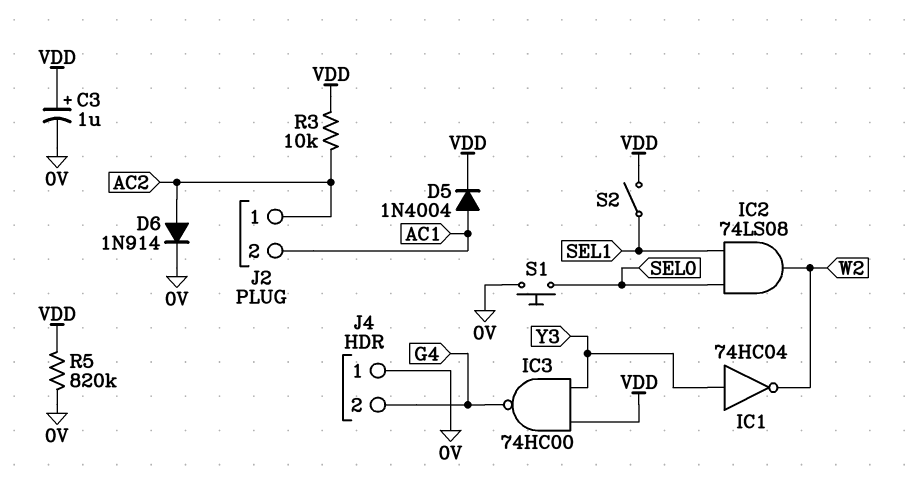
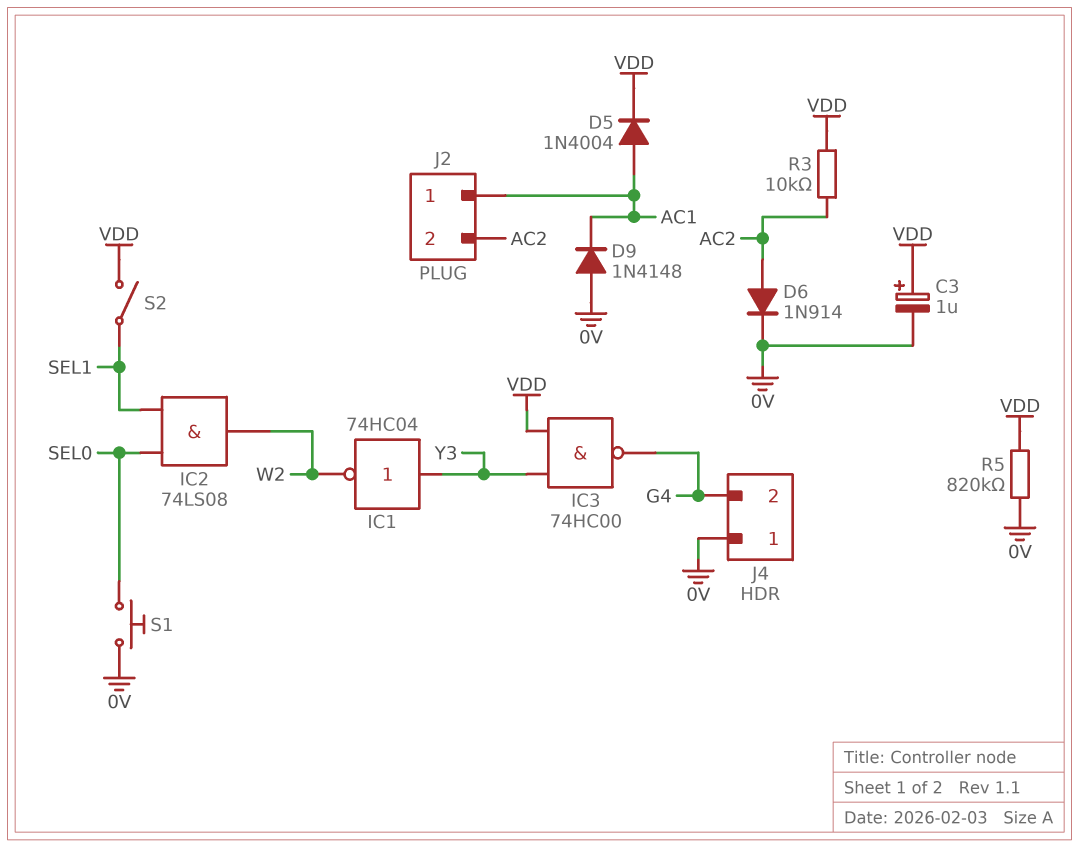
D9: none -> diode 1N4148 (A 0V, K AC1)
J2 pin 1: AC2 -> AC1
J2 pin 2: AC1 -> AC2

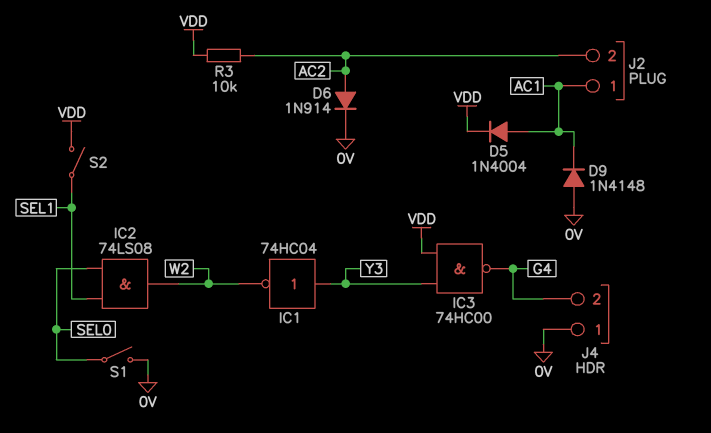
C3: 1uF (plus VDD, minus 0V) -> none
R5: 820k (0V, VDD) -> none
S1: button (0V, SEL0) -> switch (0V, SEL0)

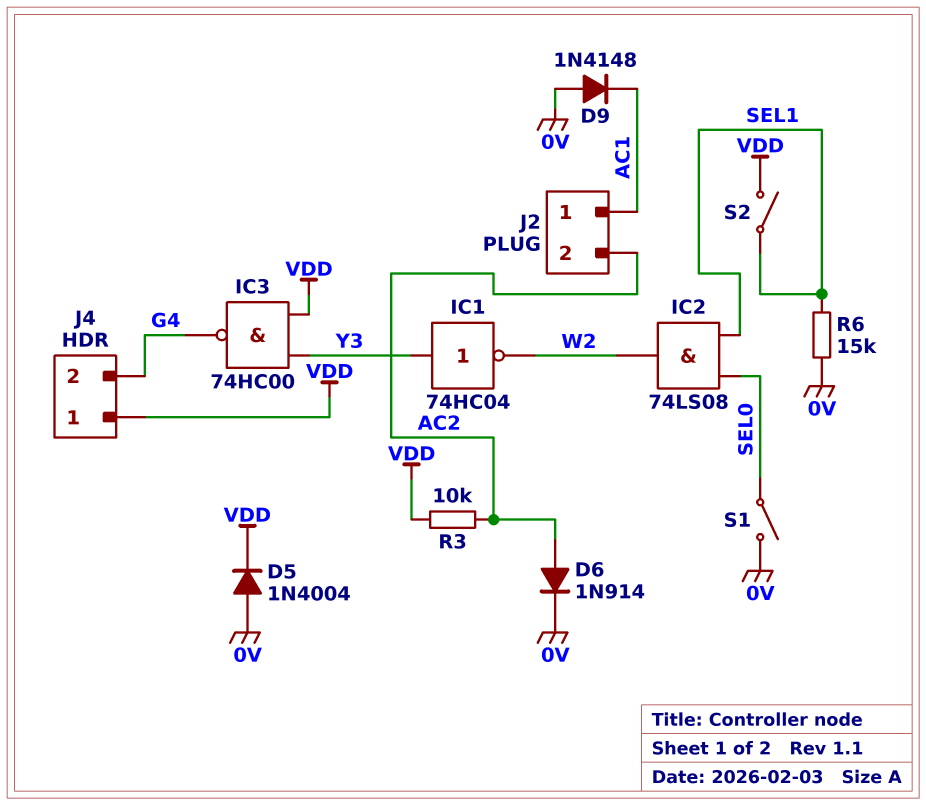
D5: diode 1N4004 (A AC1, K VDD) -> diode 1N4004 (A 0V, K VDD)
J4 pin 1: 0V -> VDD
R6: none -> 15k (0V, SEL1)

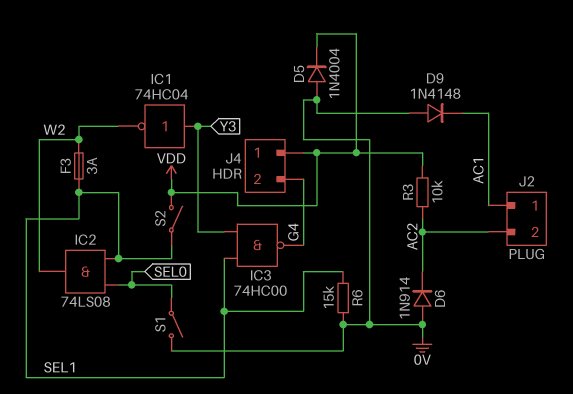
D6: diode 1N914 (A AC2, K 0V) -> diode 1N914 (A 0V, K AC2)
F3: none -> 3A (SEL1, W2)
IC3: NAND 74HC00 (in VDD, in Y3, out G4) -> NAND 74HC00 (in SEL1, in Y3, out G4)

